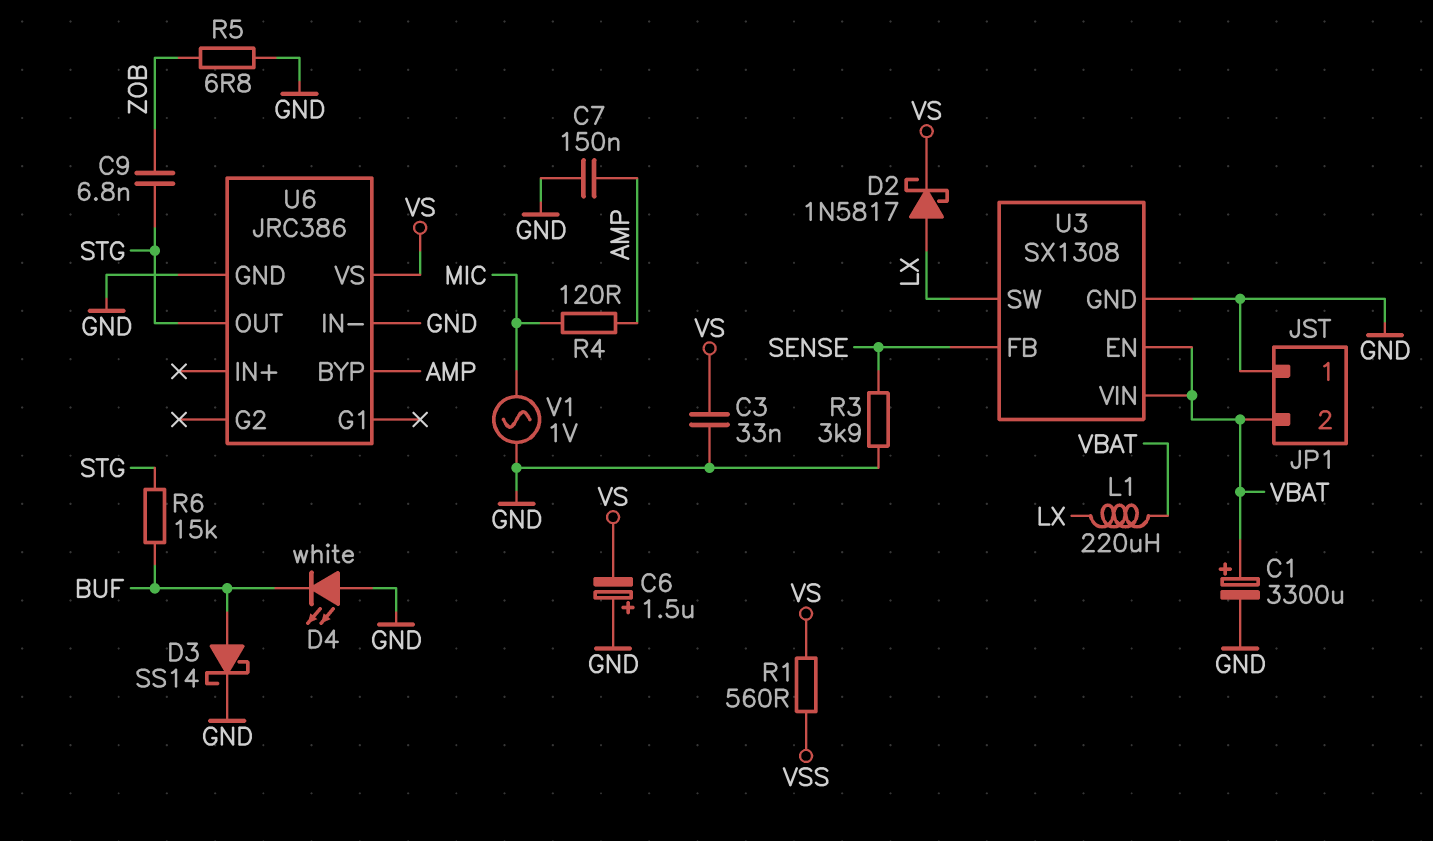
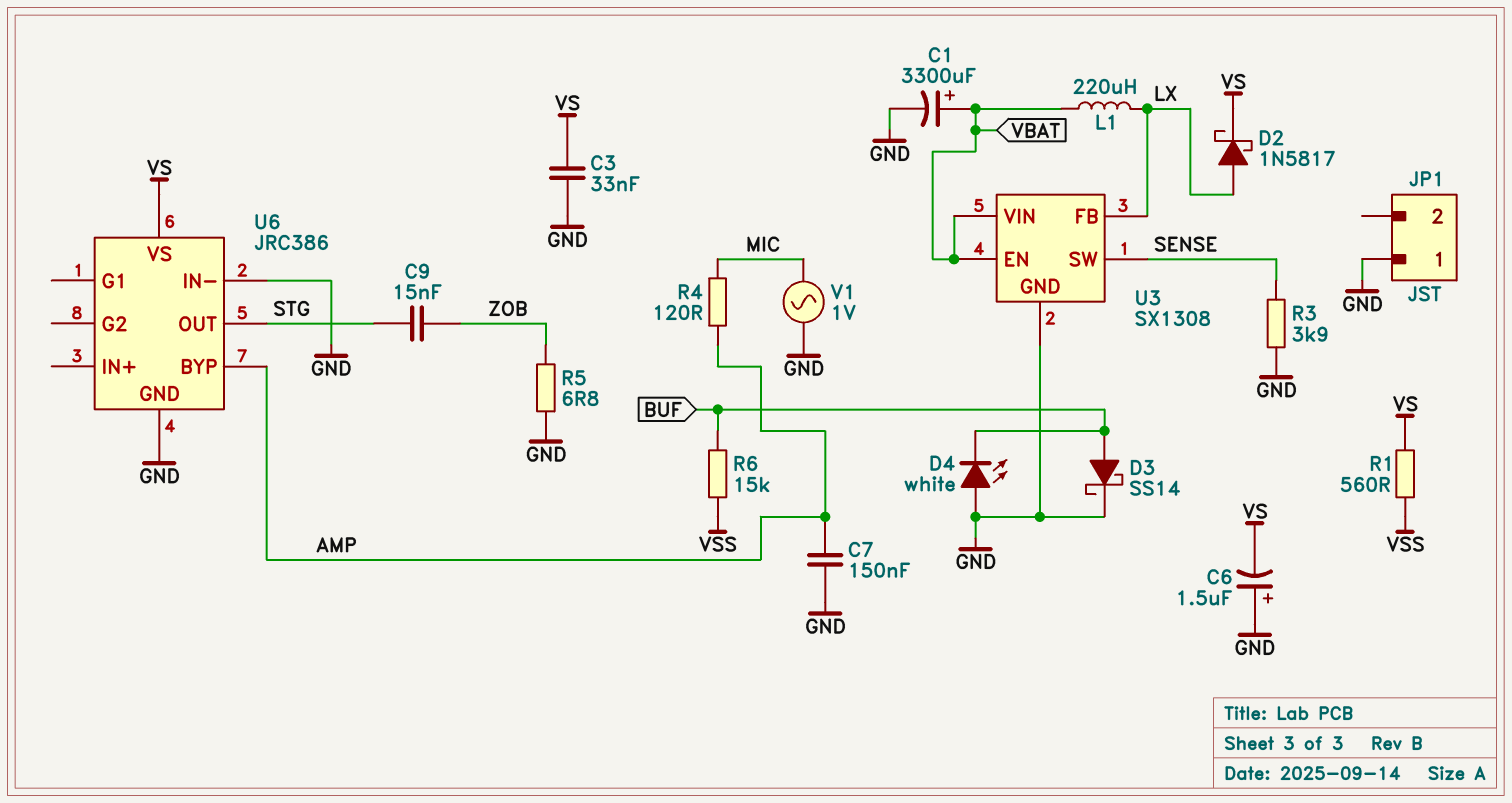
C9: 6.8nF (STG, ZOB) -> 15nF (STG, ZOB)
JP1 pin 2: VBAT -> none
R6: 15k (BUF, STG) -> 15k (BUF, VSS)
U3 pin FB: SENSE -> LX
U3 pin SW: LX -> SENSE

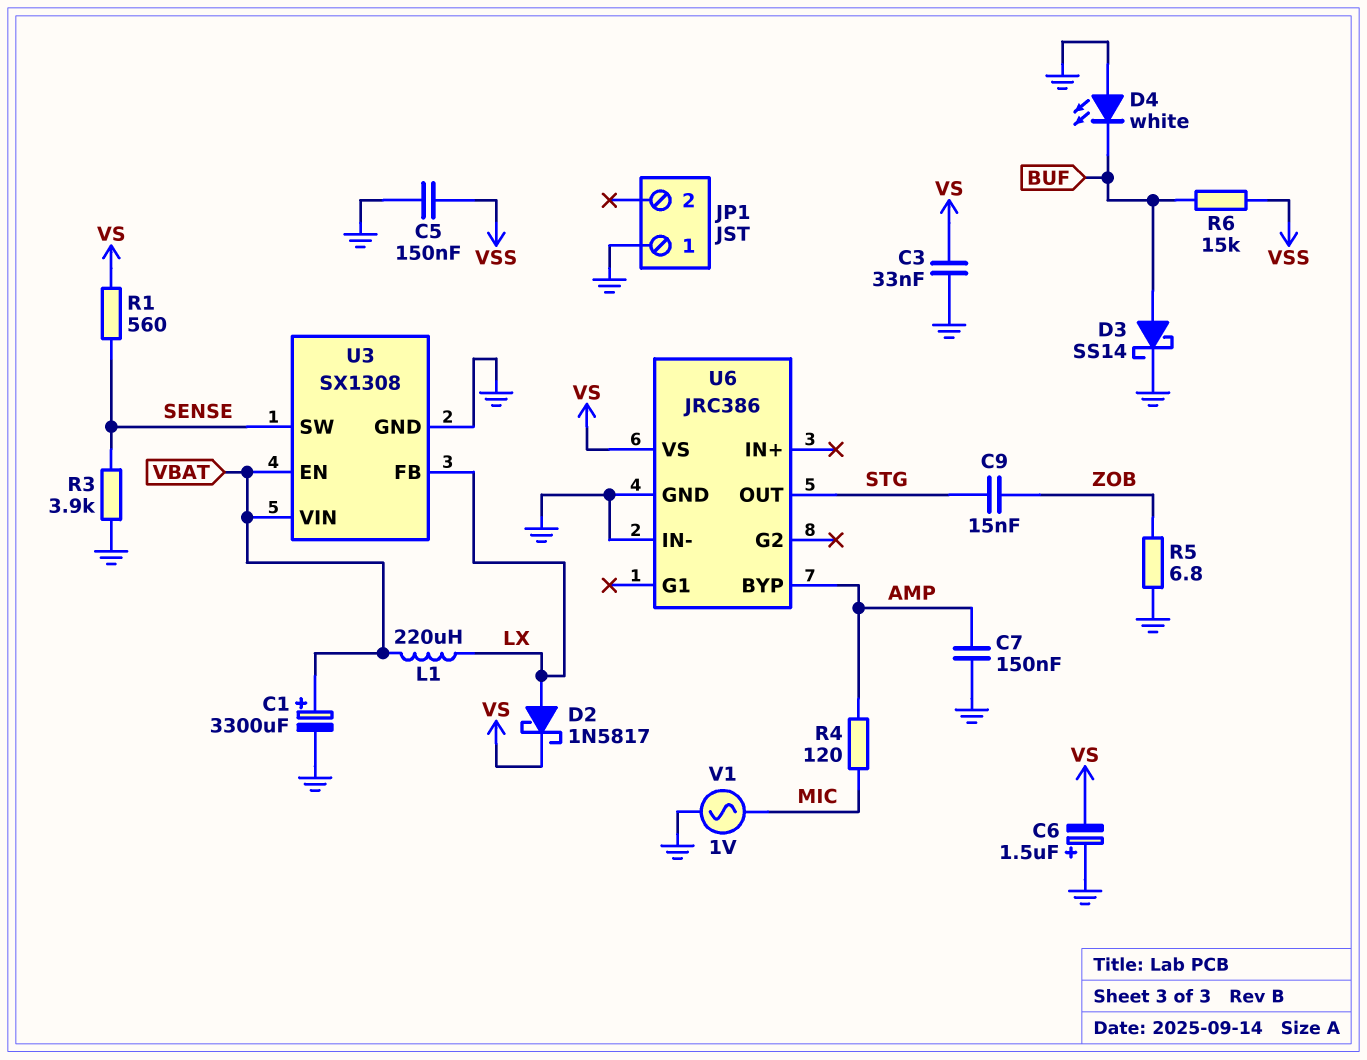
C5: none -> 150nF (GND, VSS)
R1: 560 (VS, VSS) -> 560 (SENSE, VS)

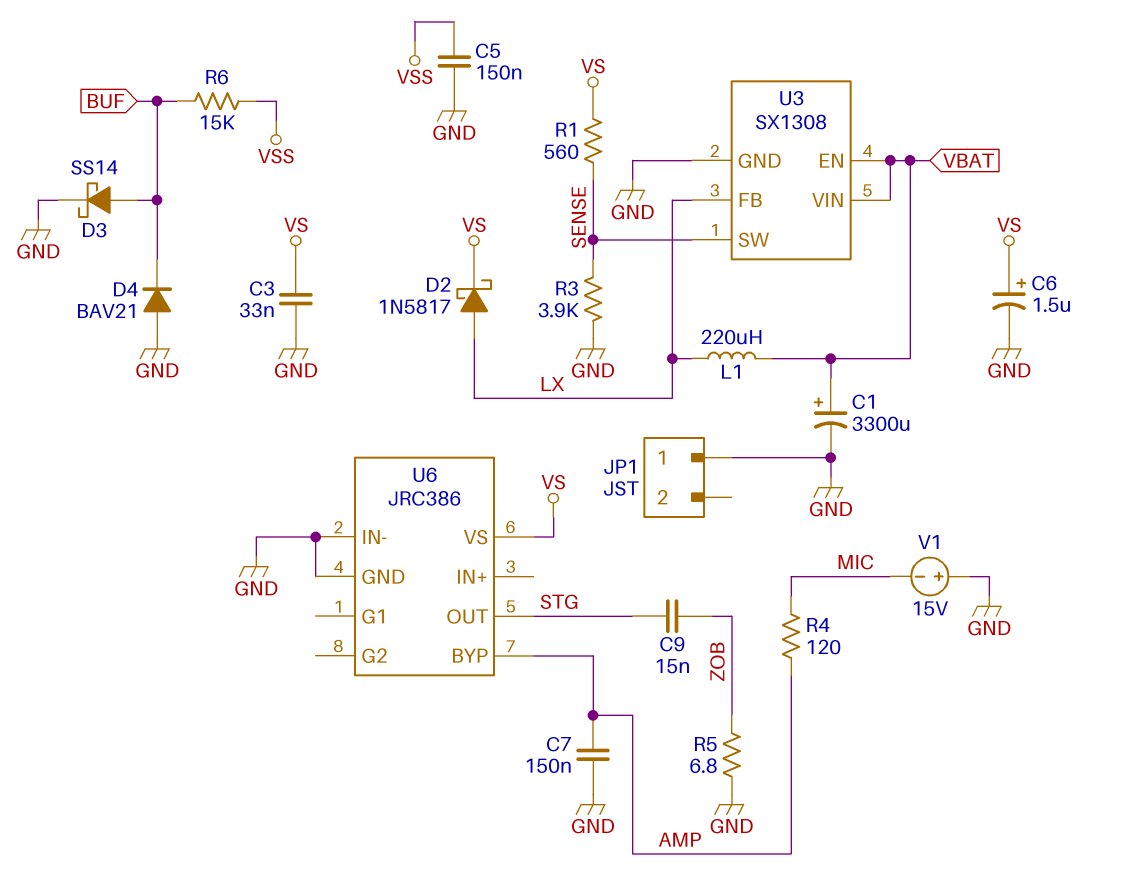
C6: 1.5uF (plus GND, minus VS) -> 1.5uF (plus VS, minus GND)
D4: LED white (A GND, K BUF) -> diode BAV21 (A GND, K BUF)
V1: AC 1V (GND, MIC) -> 15V (plus GND, minus MIC)

